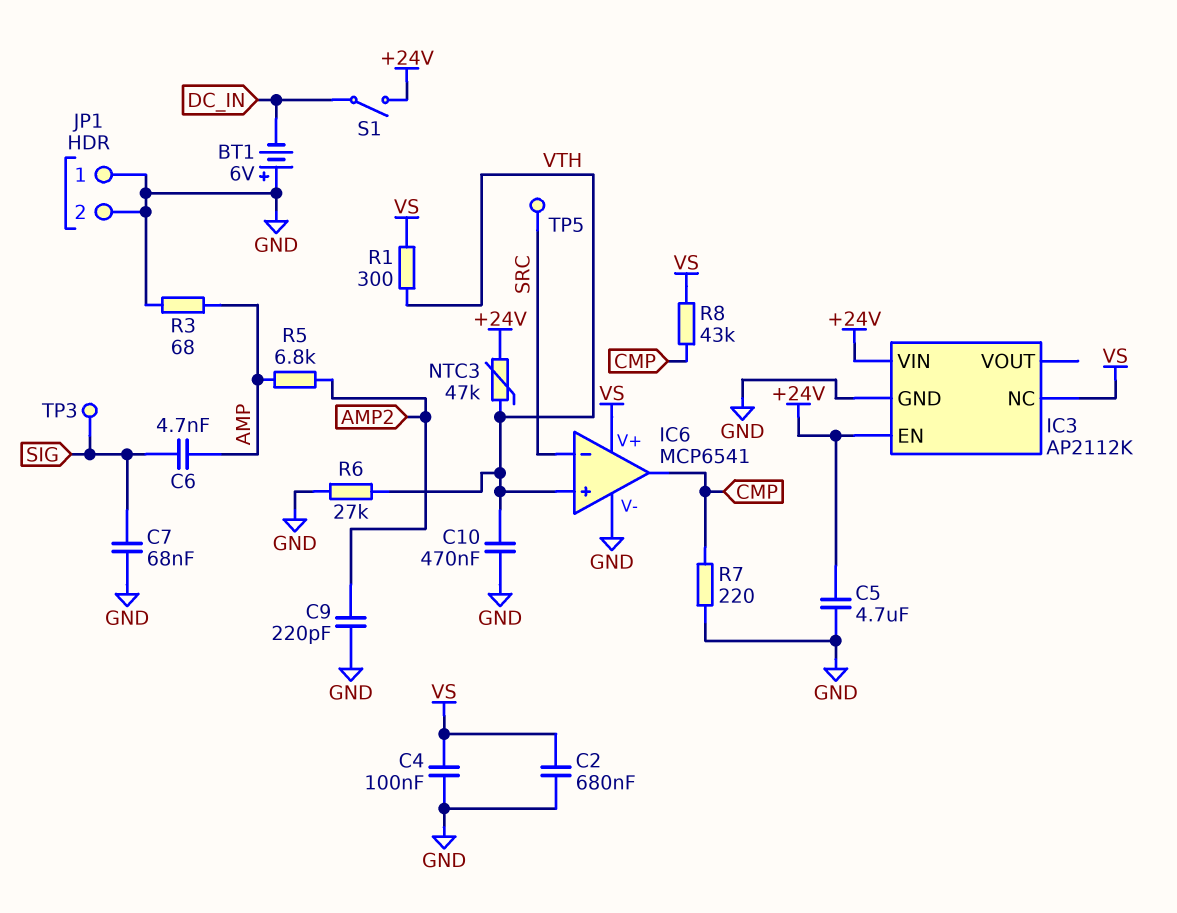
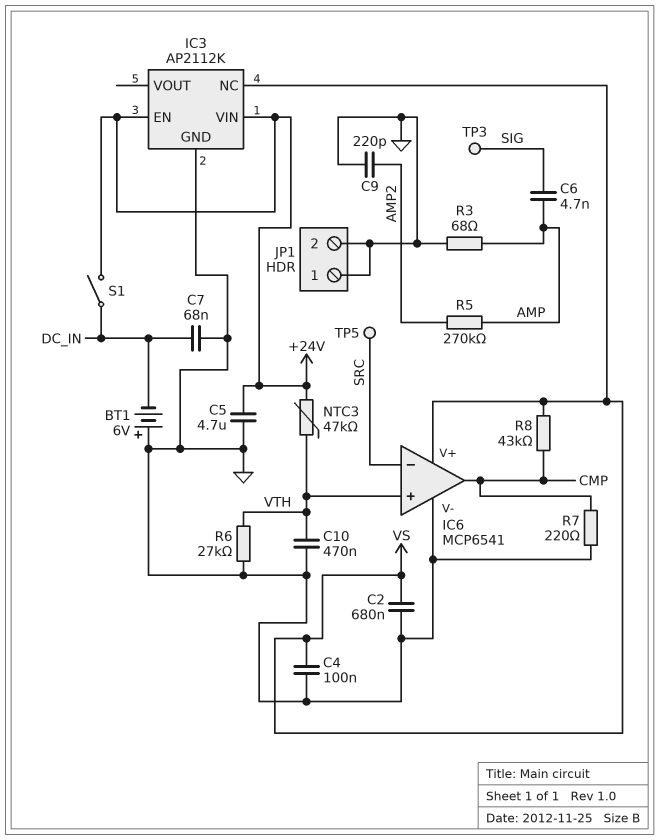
C7: 68nF (GND, SIG) -> 68nF (DC_IN, GND)
R1: 300 (VS, VTH) -> none
R5: 6.8k (AMP, AMP2) -> 270k (AMP, AMP2)

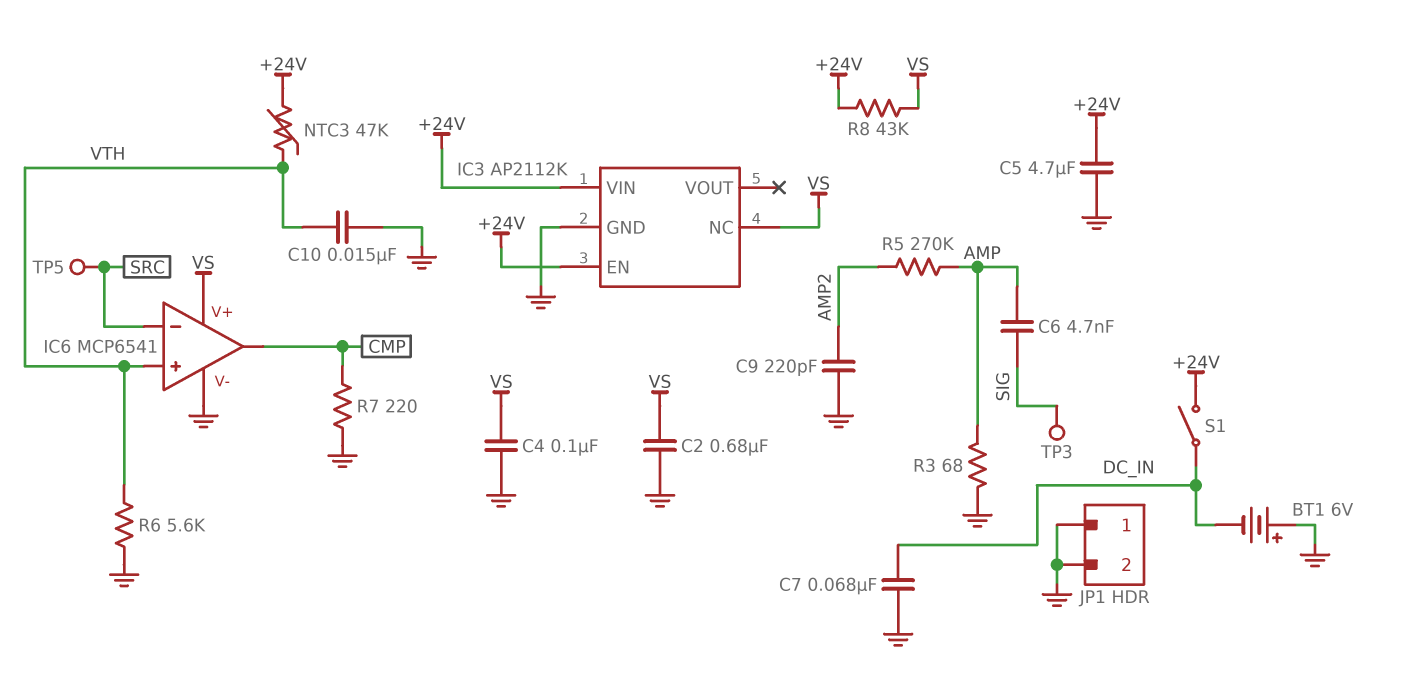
C10: 470nF (GND, VTH) -> 15nF (GND, VTH)
R6: 27k (GND, VTH) -> 5.6k (GND, VTH)
R8: 43k (CMP, VS) -> 43k (+24V, VS)

